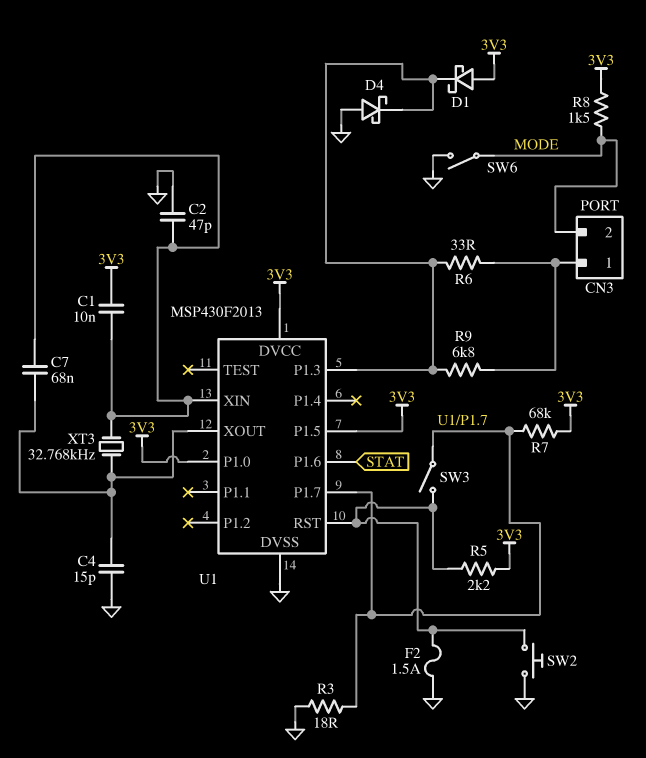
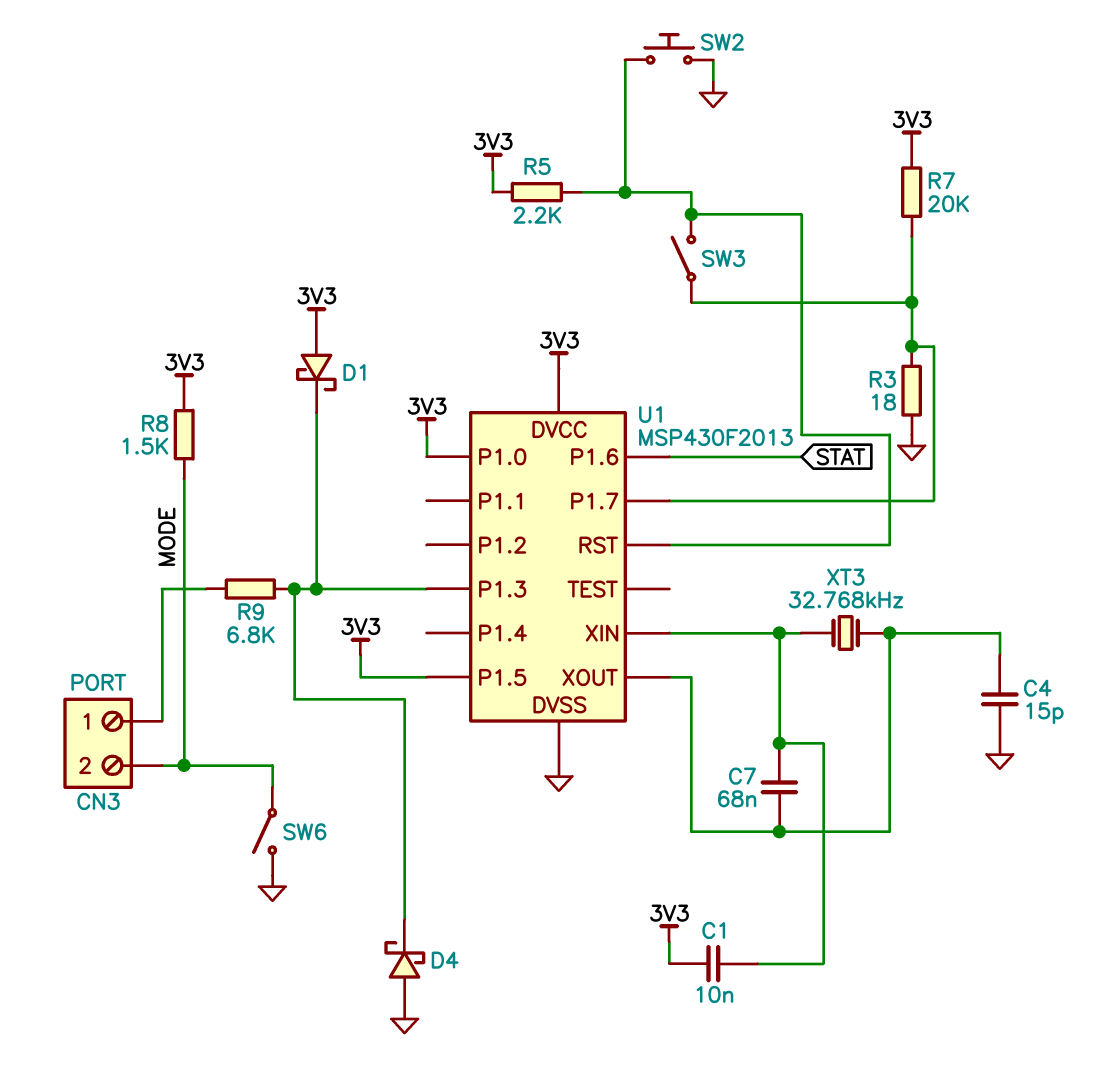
C2: 47pF (GND, U1/XIN) -> none
F2: 1.5A (GND, U1/RST) -> none
R6: 33 (CN3/1, U1/P1.3) -> none
R7: 68k (3V3, U1/P1.7) -> 20k (3V3, U1/P1.7)

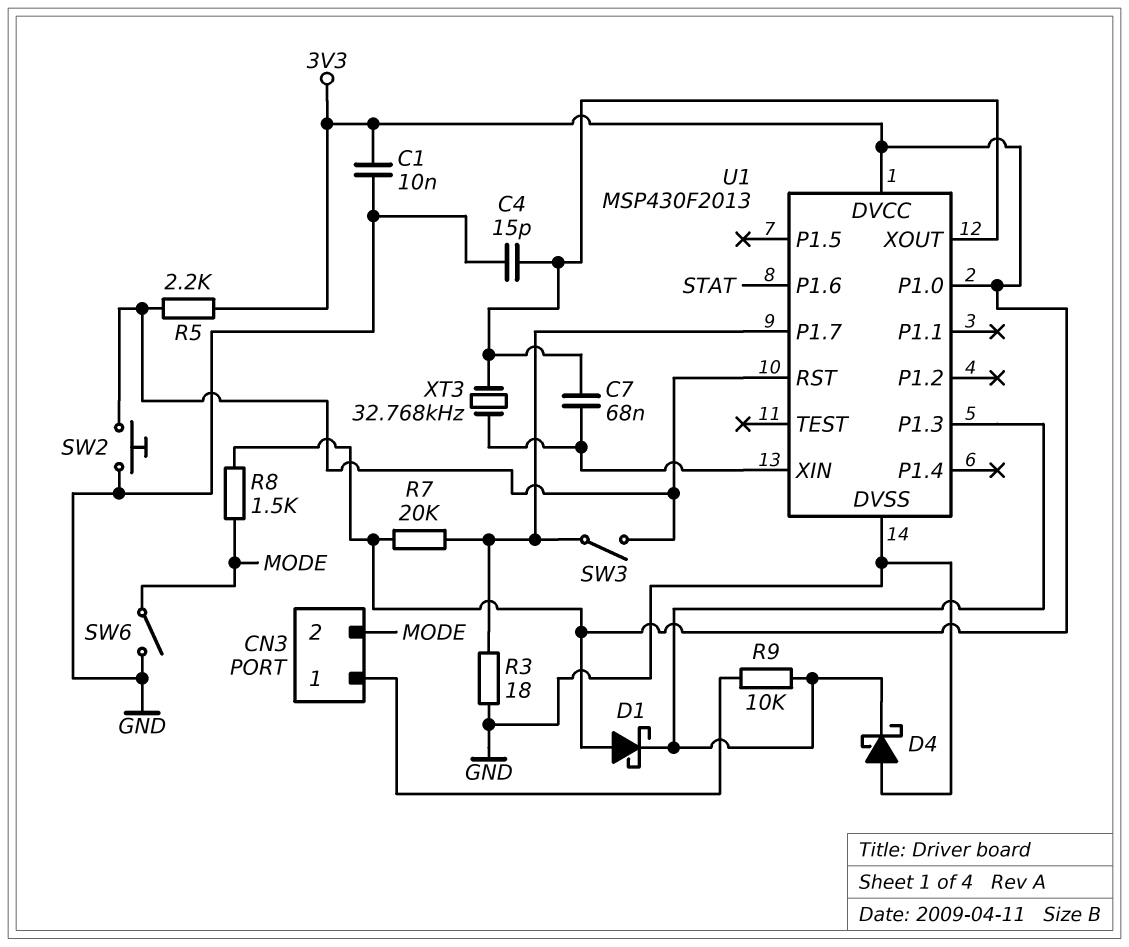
C1: 10nF (3V3, U1/XIN) -> 10nF (3V3, GND)
R9: 6.8k (CN3/1, U1/P1.3) -> 10k (CN3/1, U1/P1.3)
U1 pin P1.5: 3V3 -> none

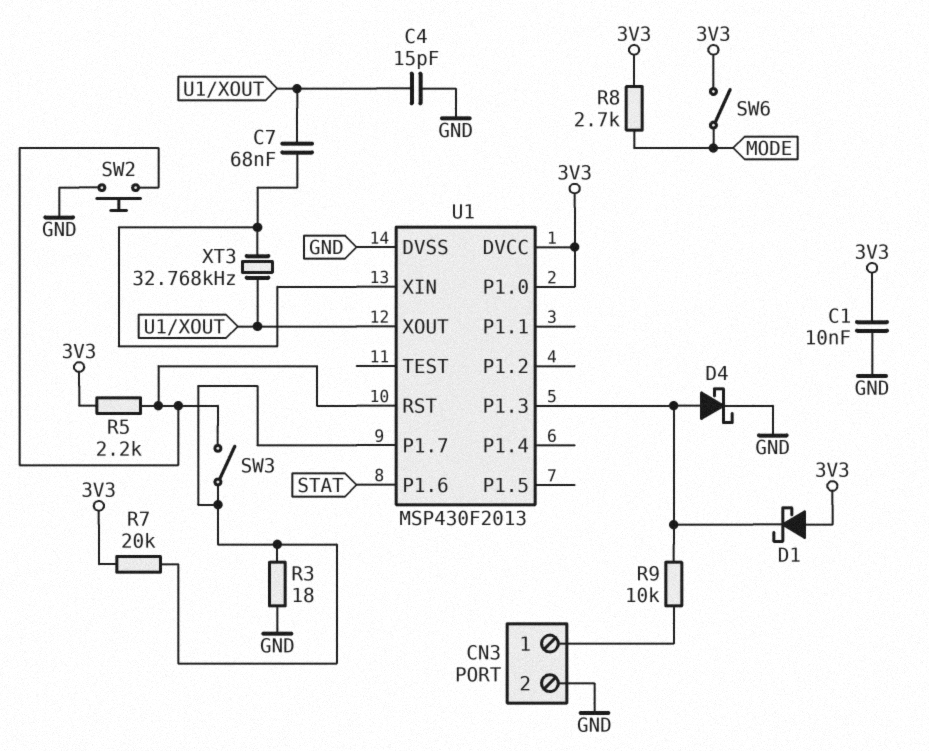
CN3 pin 2: MODE -> GND
D4: schottky (A GND, K U1/P1.3) -> schottky (A U1/P1.3, K GND)
R8: 1.5k (3V3, MODE) -> 2.7k (3V3, MODE)
SW6: switch (GND, MODE) -> switch (3V3, MODE)

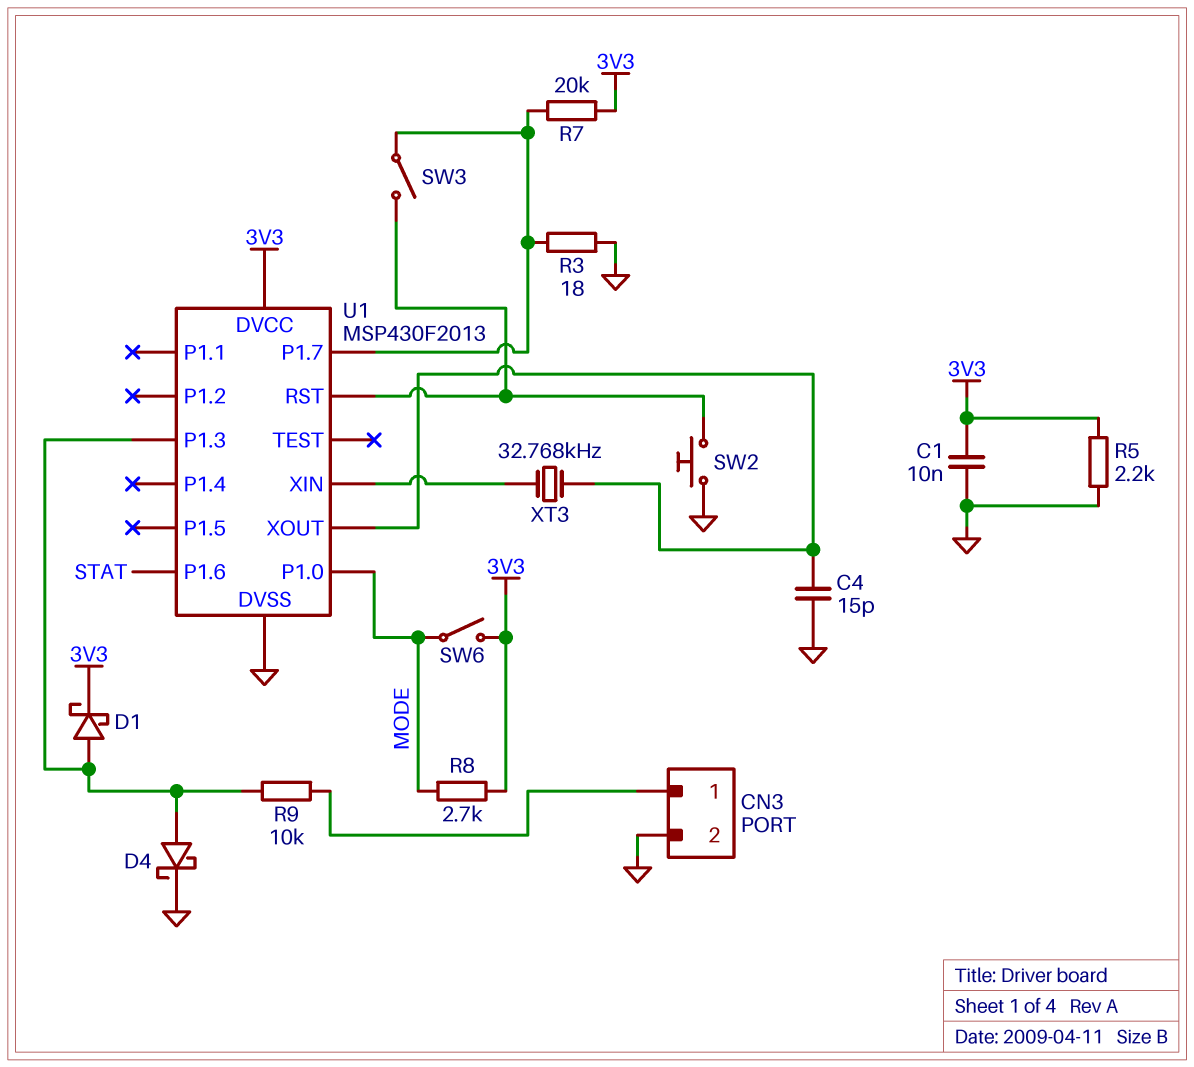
C7: 68nF (U1/XIN, U1/XOUT) -> none
D1: schottky (A 3V3, K U1/P1.3) -> schottky (A U1/P1.3, K 3V3)
R5: 2.2k (3V3, U1/RST) -> 2.2k (3V3, GND)
U1 pin P1.0: 3V3 -> MODE

